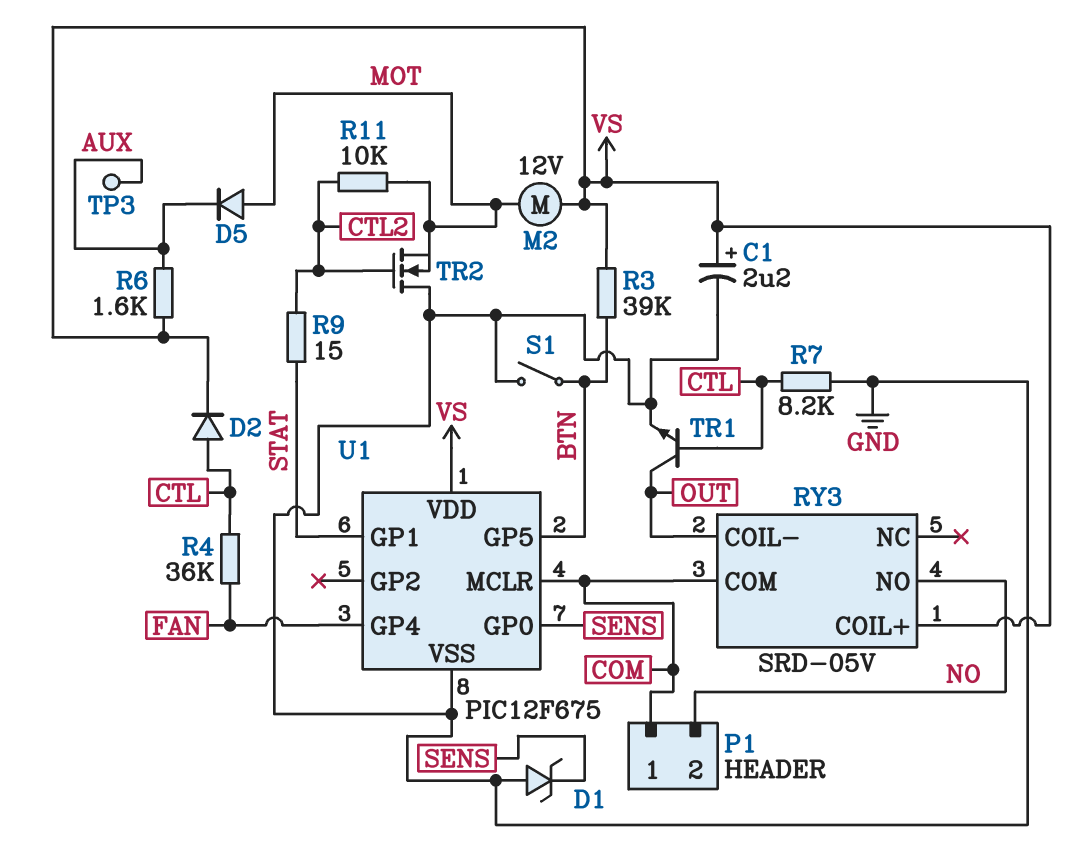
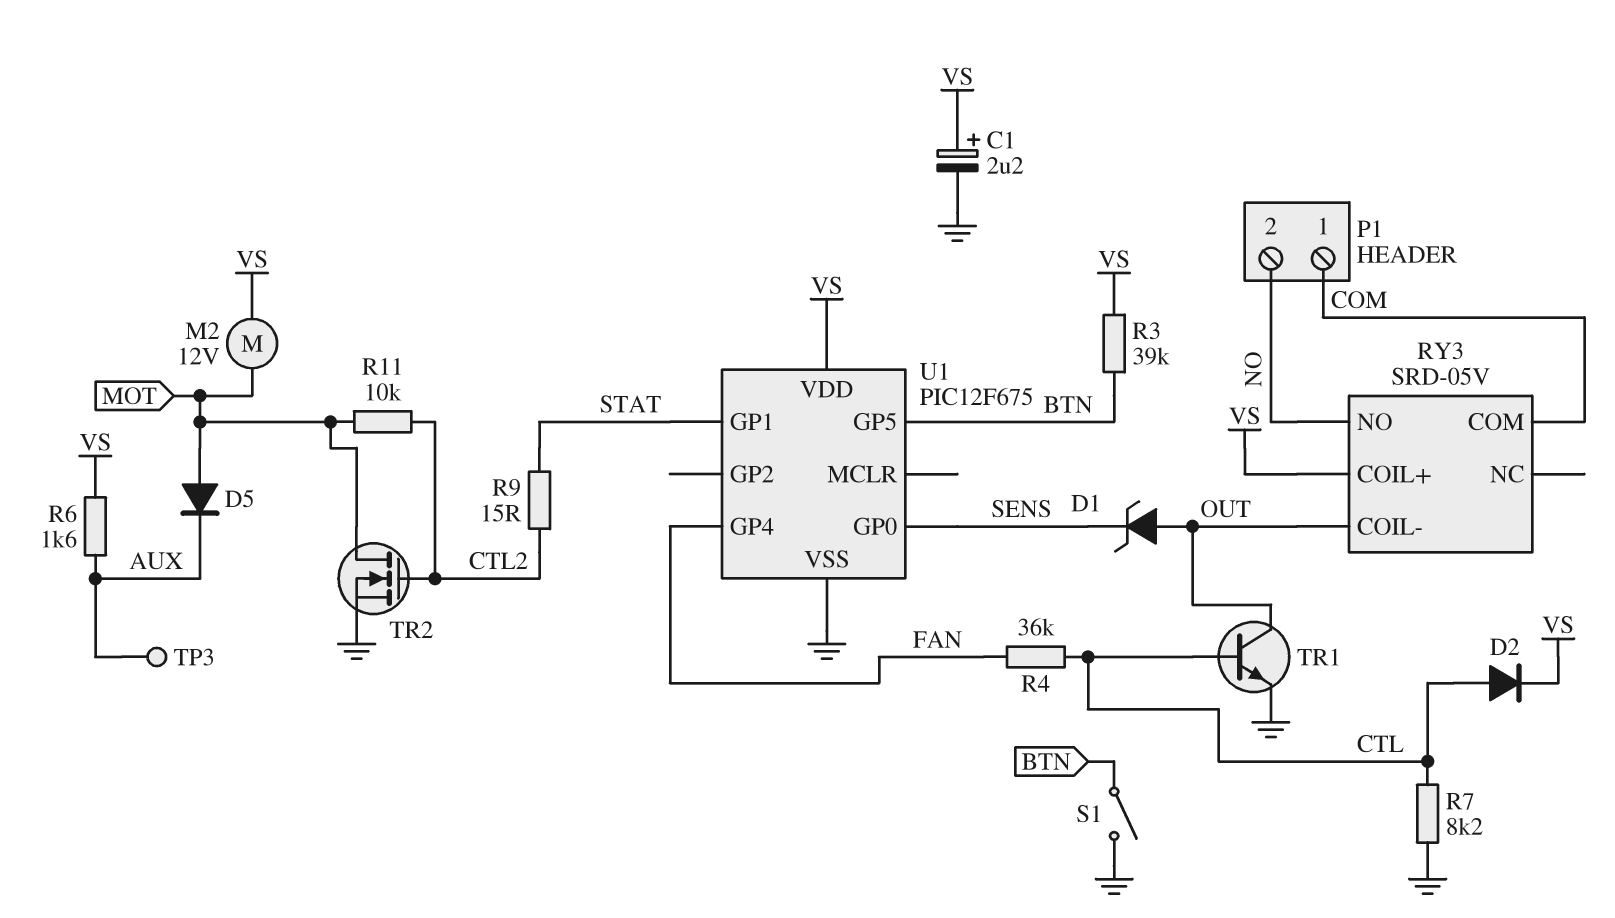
D1: zener (A GND, K SENS) -> zener (A OUT, K SENS)
TR2: NMOS (G CTL2, D GND, S MOT) -> NMOS (G CTL2, D MOT, S GND)
U1 pin MCLR: COM -> none

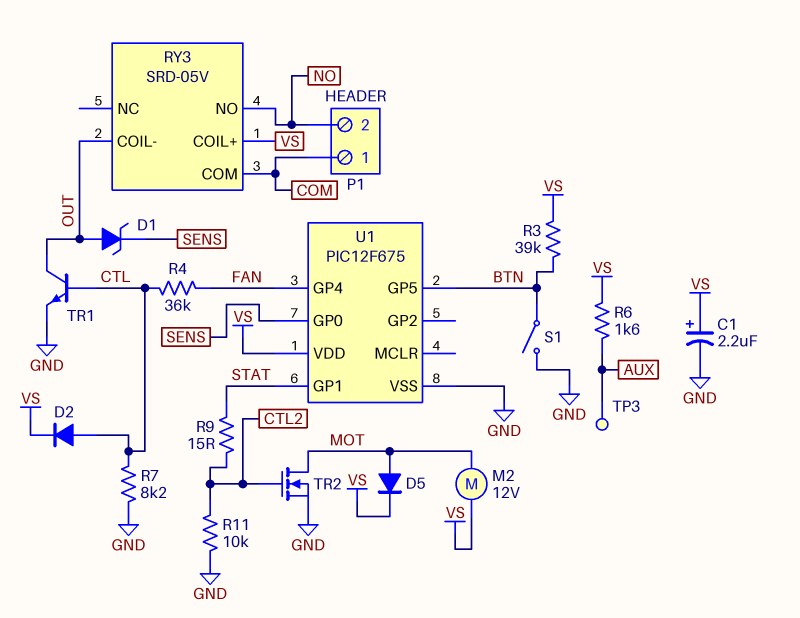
D5: diode (A MOT, K AUX) -> diode (A MOT, K VS)
R11: 10k (CTL2, MOT) -> 10k (CTL2, GND)

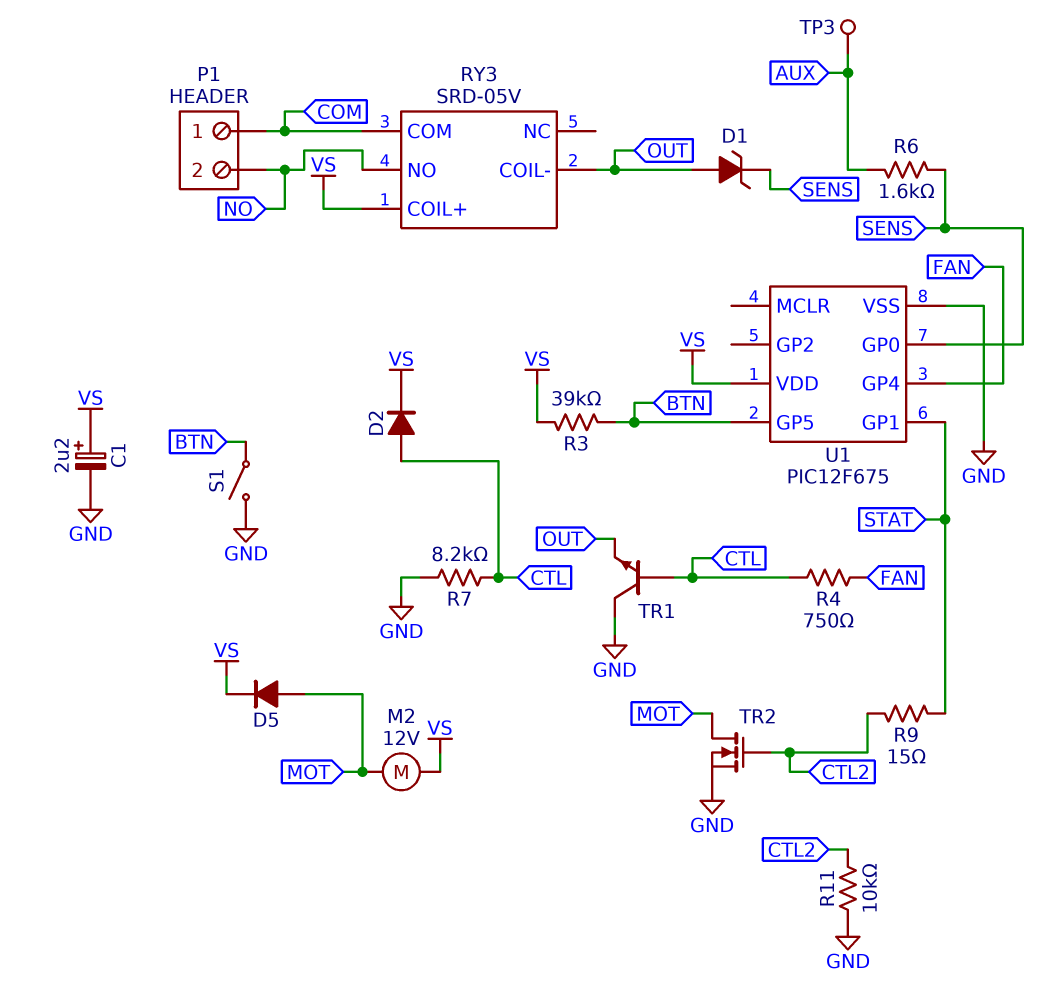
R4: 36k (CTL, FAN) -> 750 (CTL, FAN)
R6: 1.6k (AUX, VS) -> 1.6k (AUX, SENS)
TR1: NPN (B CTL, C OUT, E GND) -> NPN (B CTL, C GND, E OUT)

